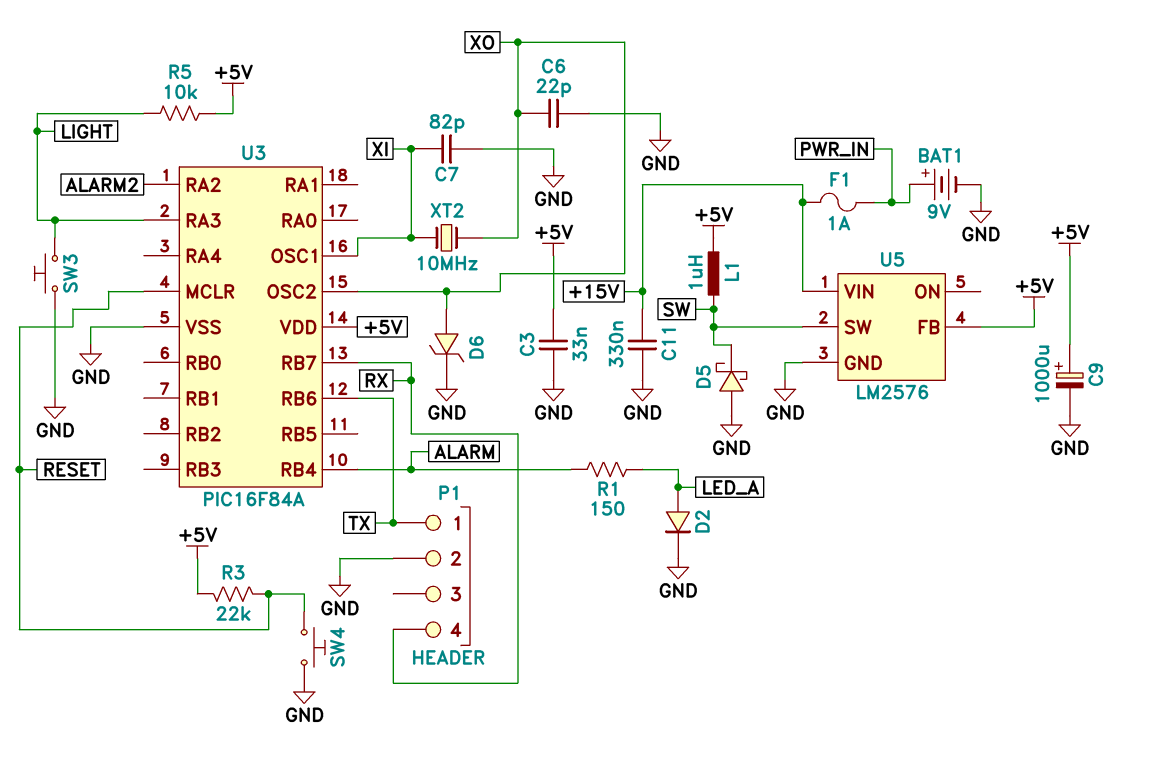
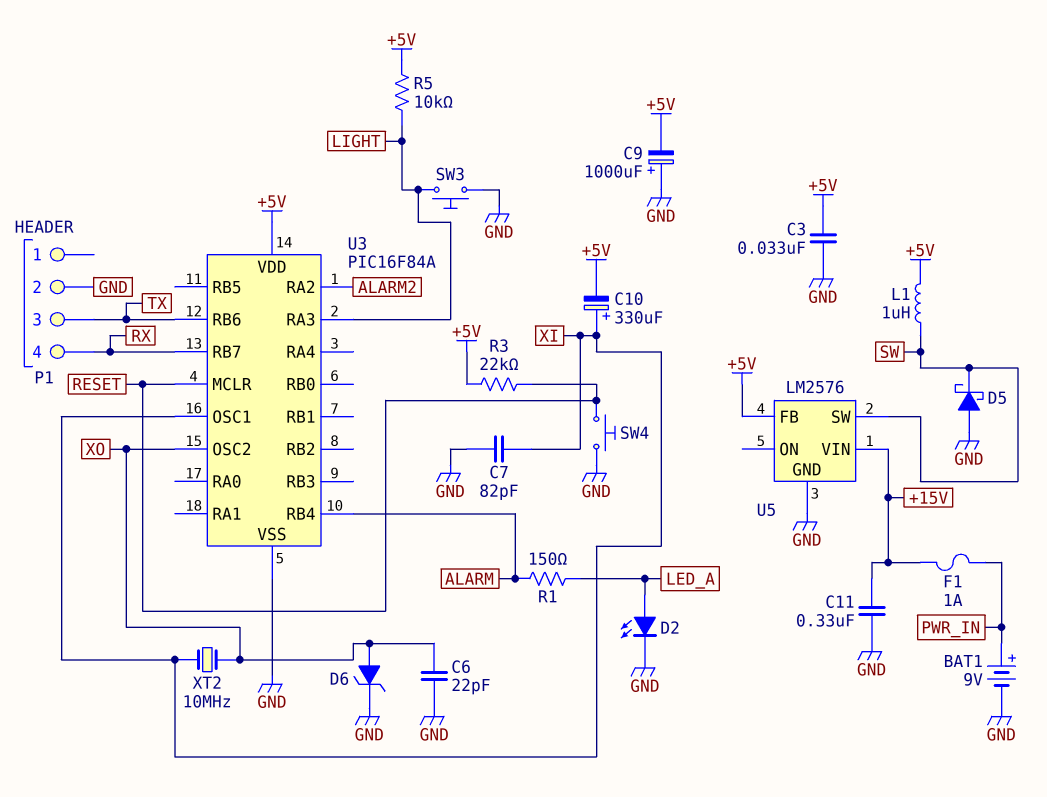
C9: 1000uF (plus +5V, minus GND) -> 1000uF (plus GND, minus +5V)
C10: none -> 330uF (plus XI, minus +5V)
D2: diode (A LED_A, K GND) -> LED (A LED_A, K GND)
P1 pin 1: TX -> none
P1 pin 3: none -> TX

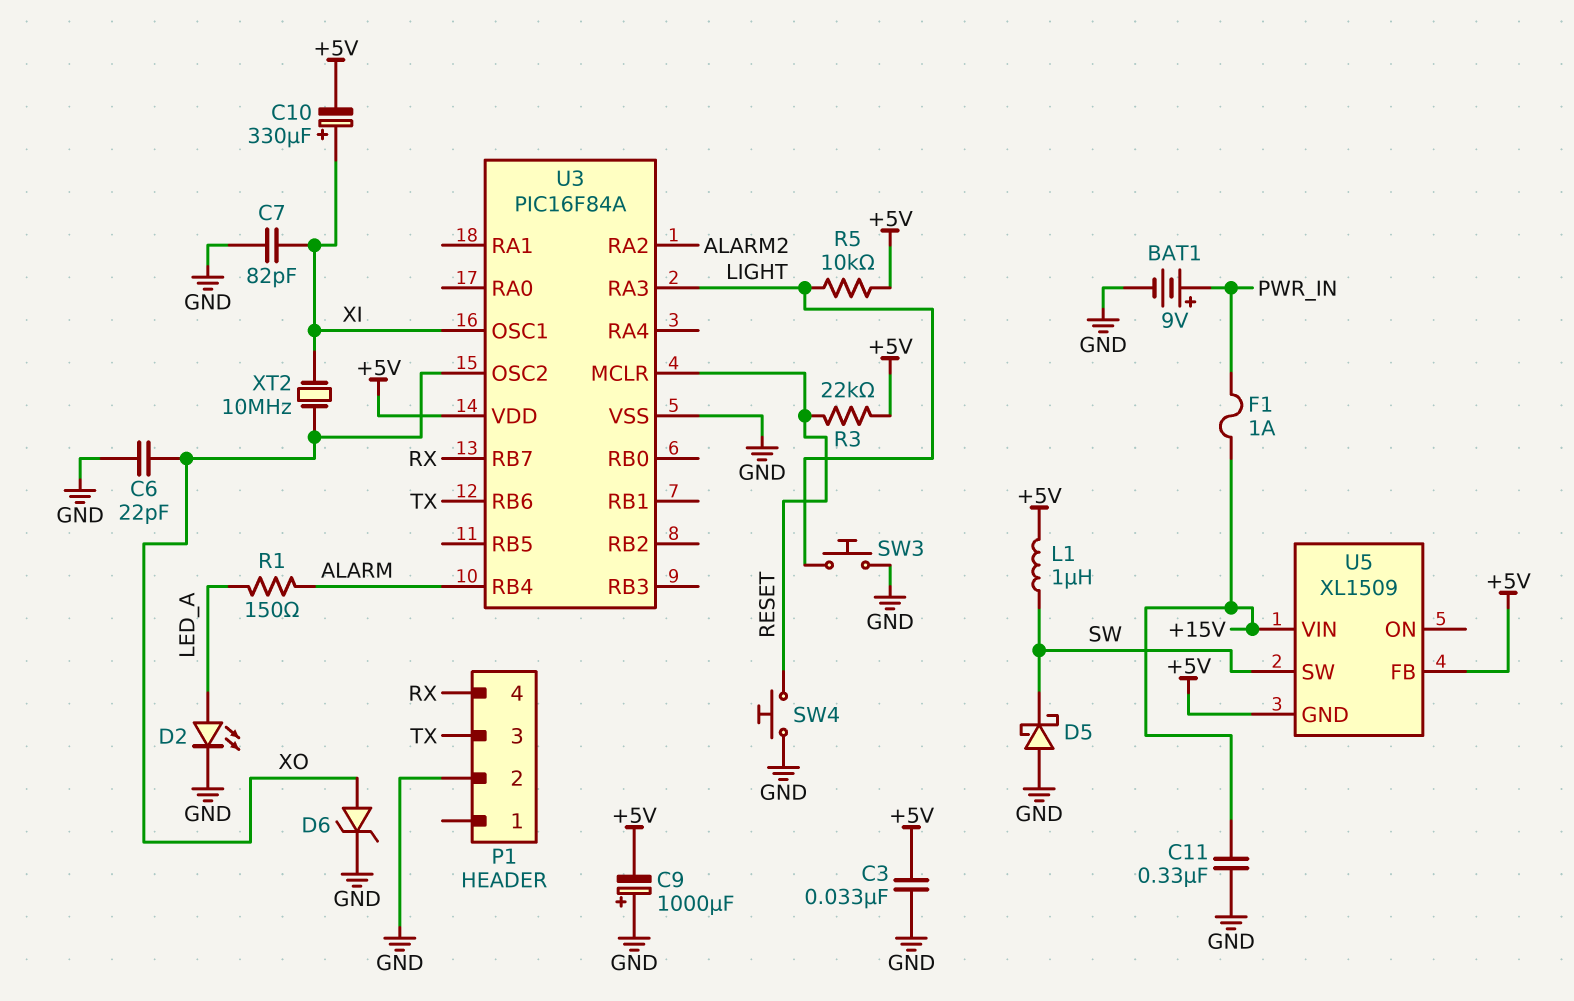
U5: LM2576 -> XL1509
U5 pin GND: GND -> +5V

